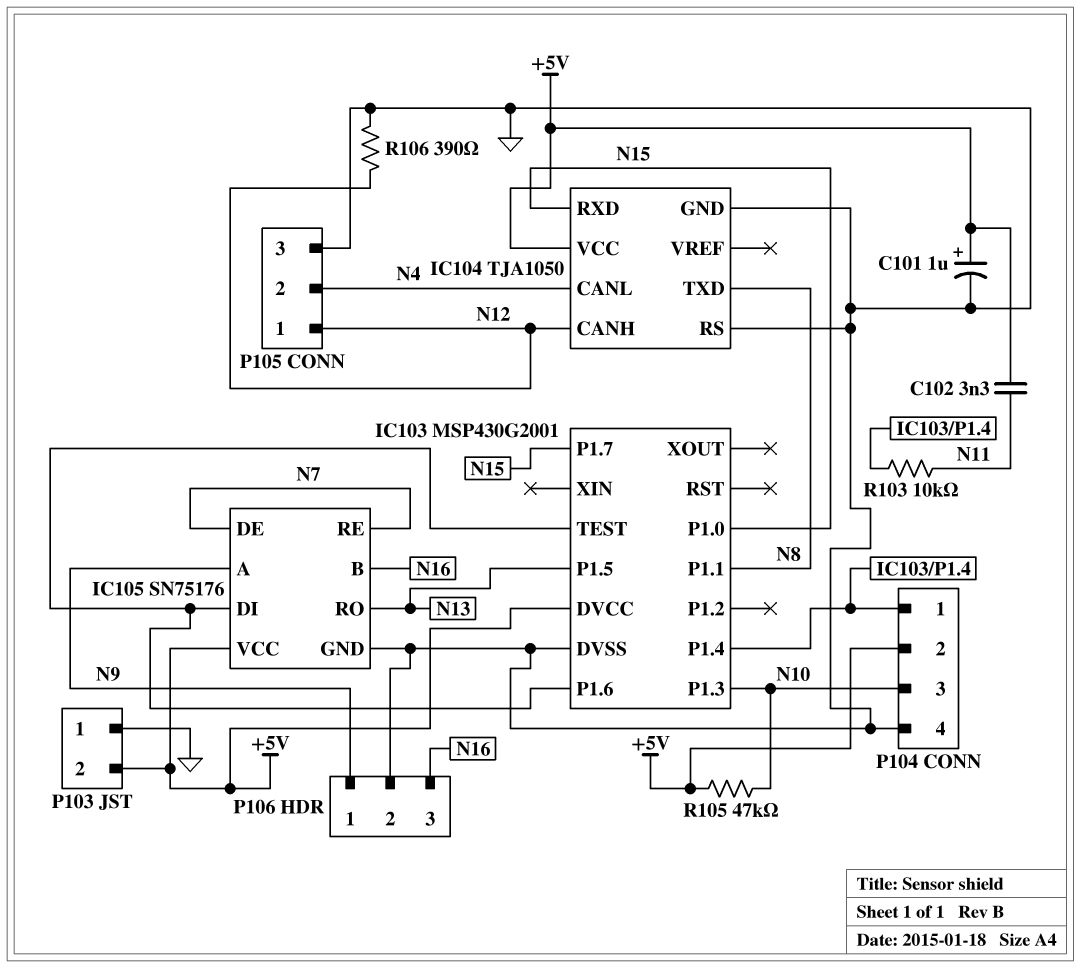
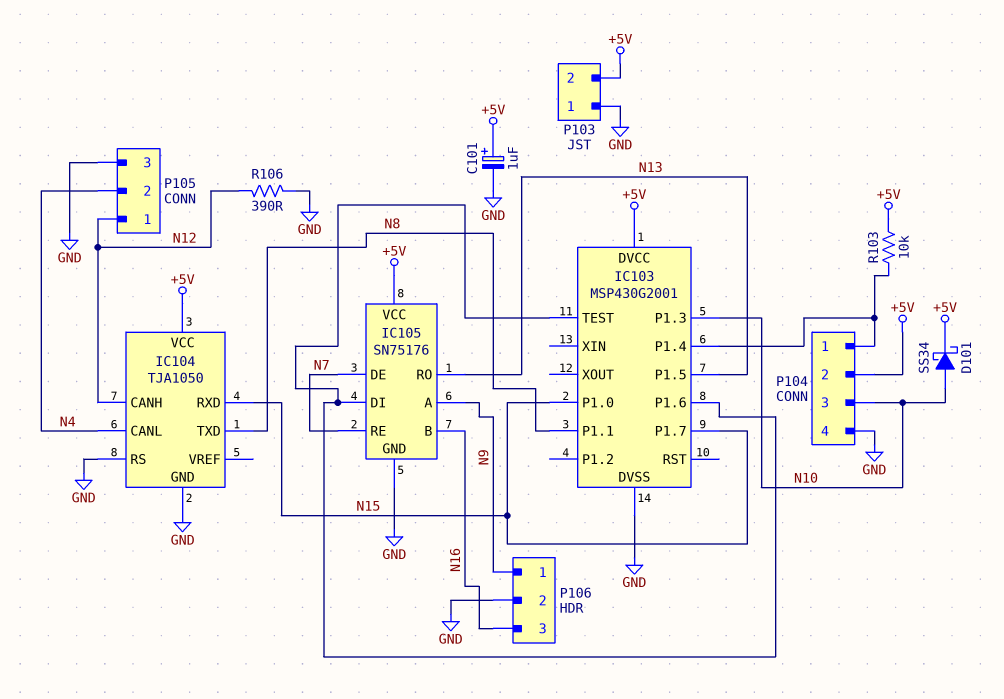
C102: 3.3nF (+5V, N11) -> none
D101: none -> schottky SS34 (A N10, K +5V)
R103: 10k (IC103/P1.4, N11) -> 10k (+5V, IC103/P1.4)
R105: 47k (+5V, N10) -> none

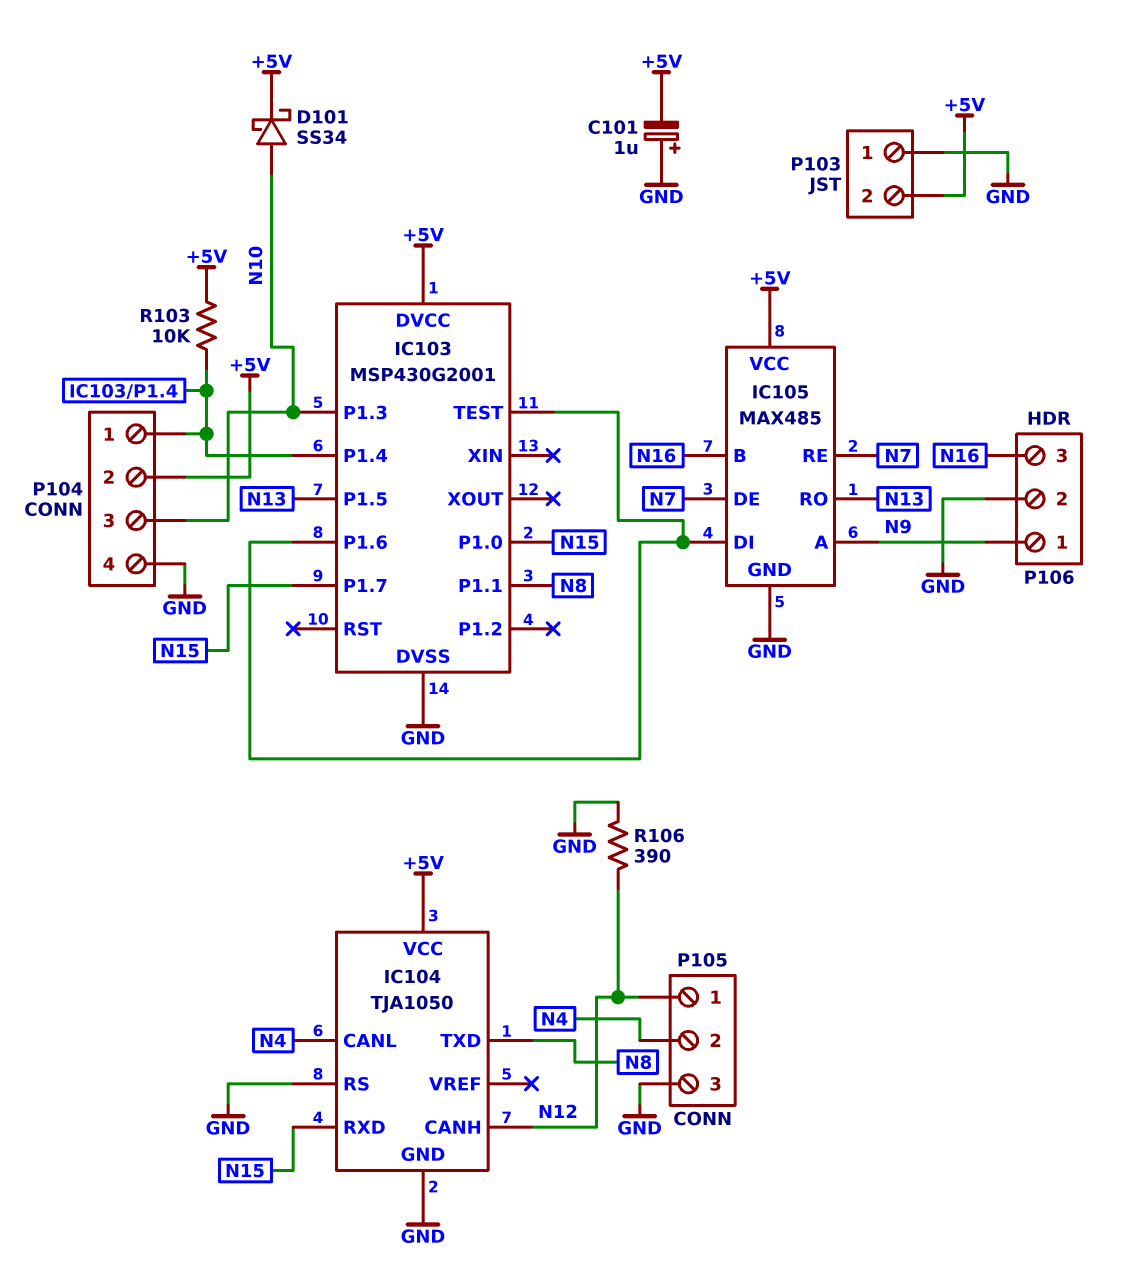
C101: 1uF (plus +5V, minus GND) -> 1uF (plus GND, minus +5V)
IC105: SN75176 -> MAX485

